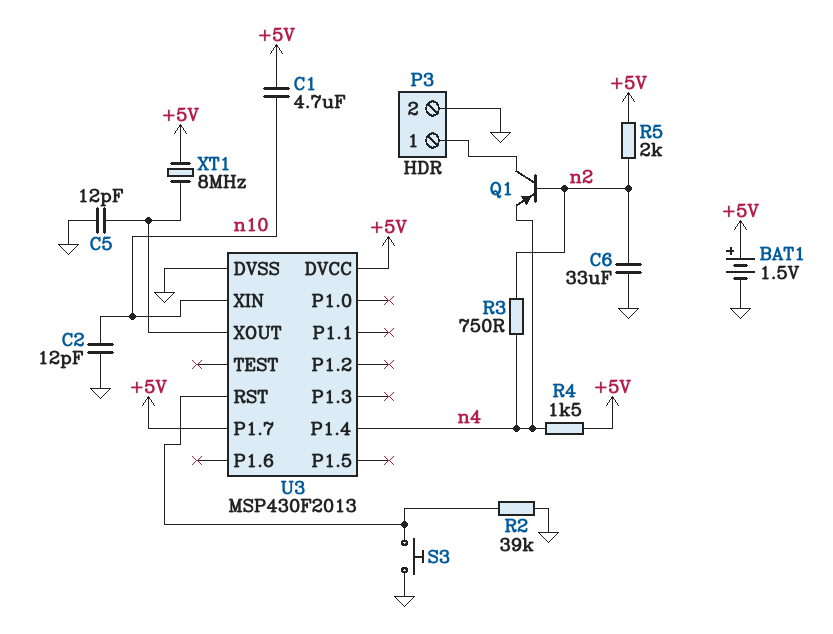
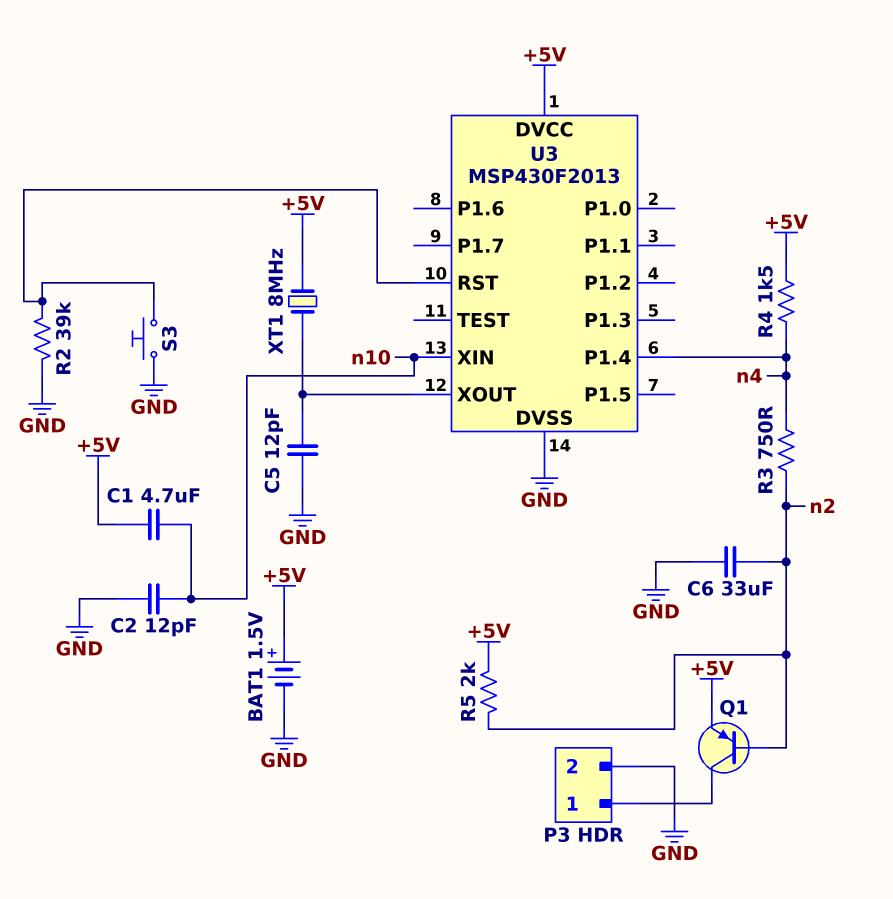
Q1: PNP (B n2, C P3/1, E n4) -> PNP (B n2, C P3/1, E +5V)
U3 pin P1.7: +5V -> none

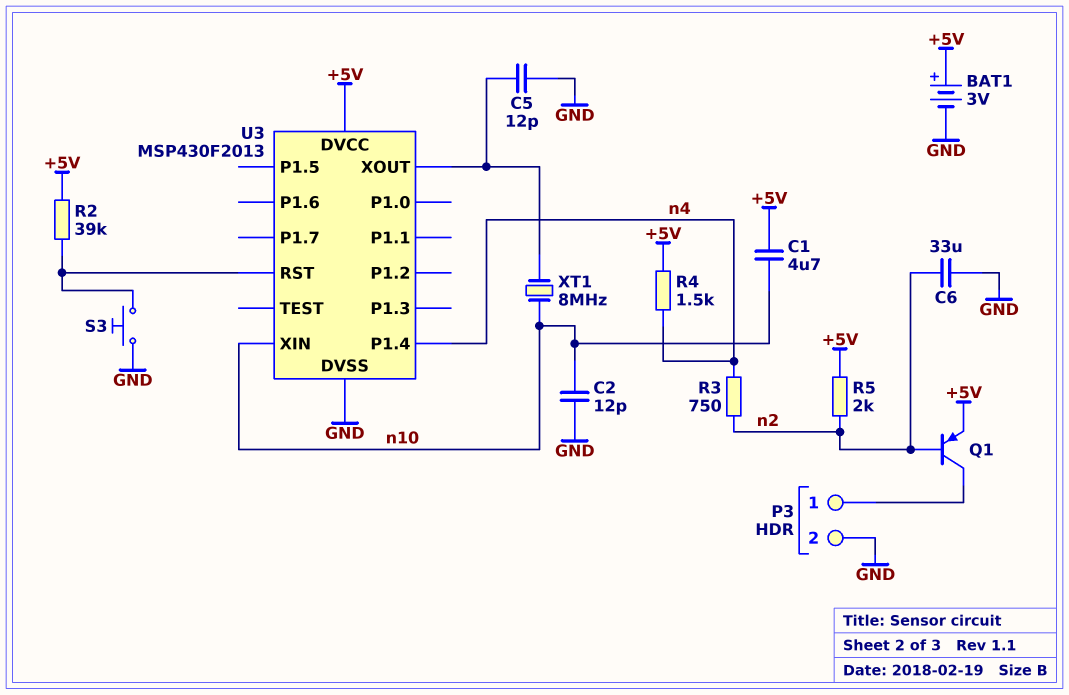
BAT1: 1.5V (plus +5V, minus GND) -> 3V (plus +5V, minus GND)
R2: 39k (GND, U3/RST) -> 39k (+5V, U3/RST)
XT1: 8MHz (+5V, U3/XOUT) -> 8MHz (U3/XOUT, n10)

